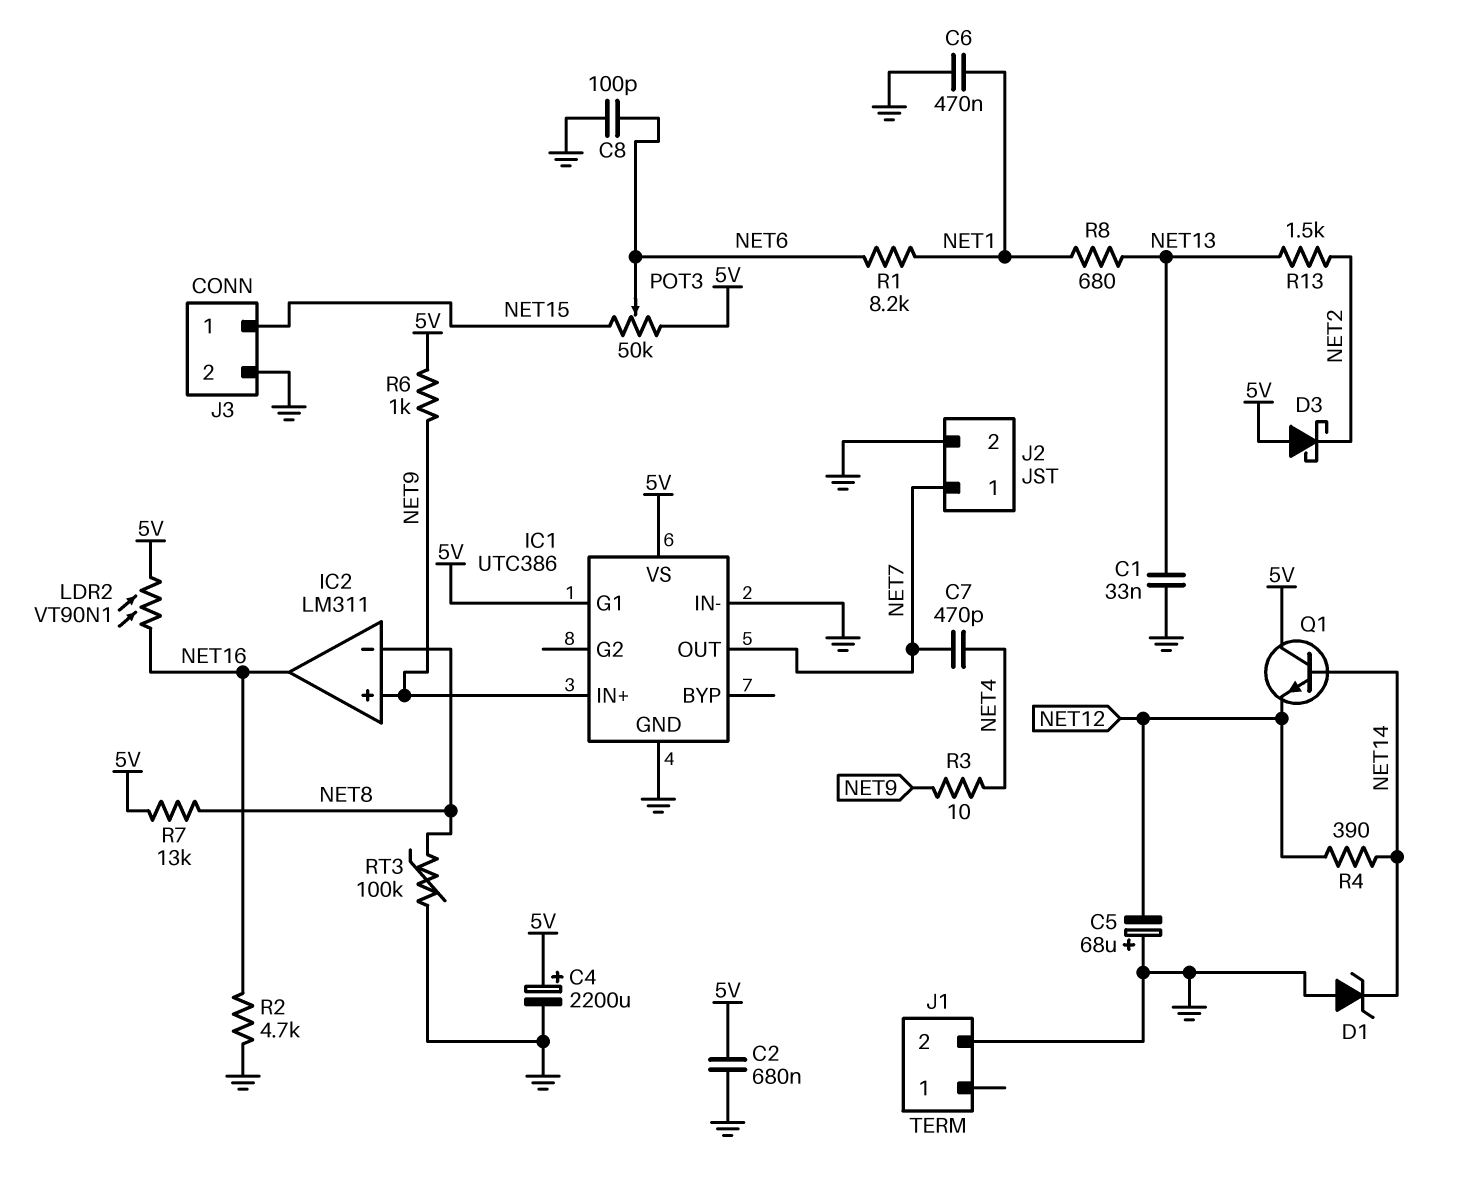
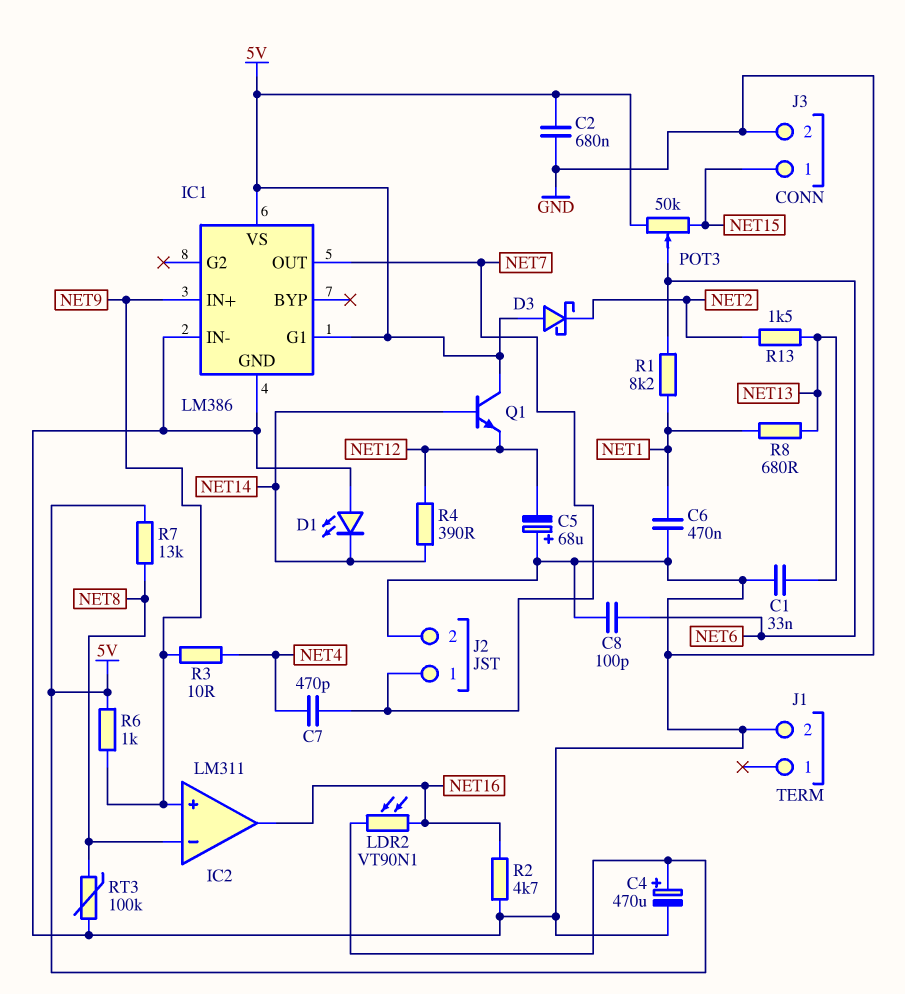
C4: 2200uF (plus 5V, minus GND) -> 470uF (plus 5V, minus GND)
D1: zener (A GND, K NET14) -> LED (A GND, K NET14)
IC1: UTC386 -> LM386

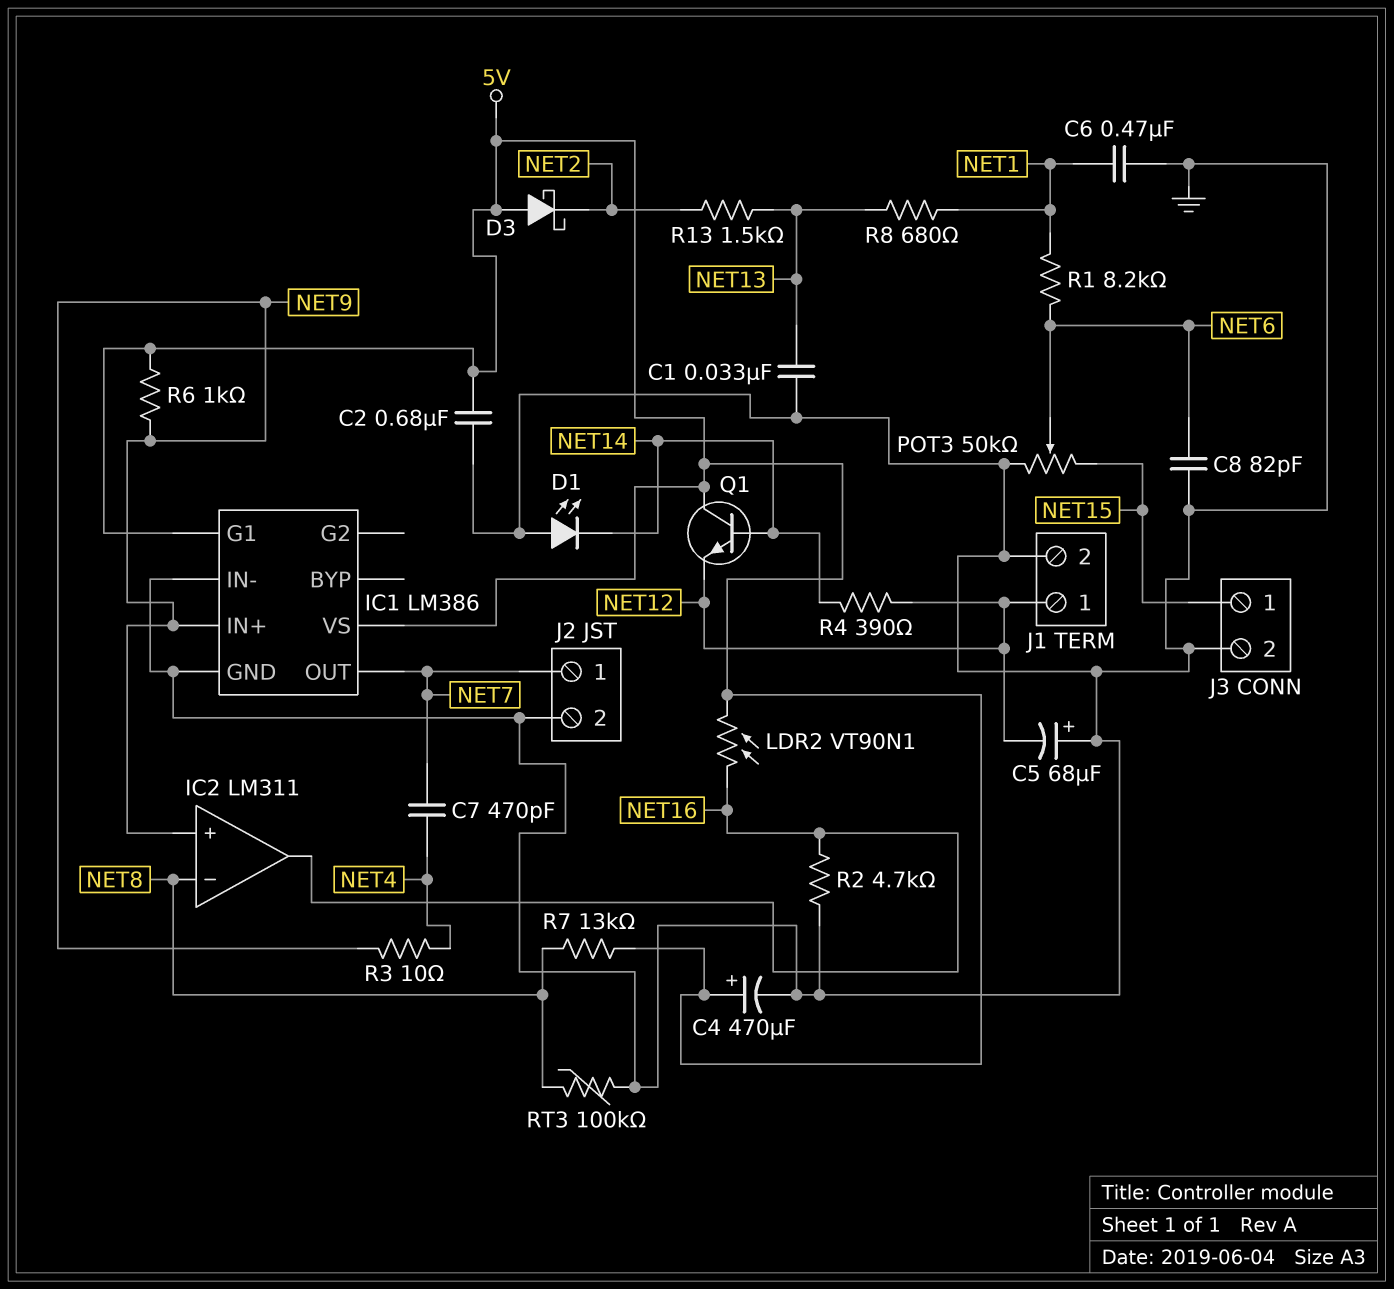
C8: 100pF (GND, NET6) -> 82pF (GND, NET6)
J1 pin 1: none -> NET12
POT3: 50k (5V, NET15, wiper NET6) -> 50k (GND, NET15, wiper NET6)

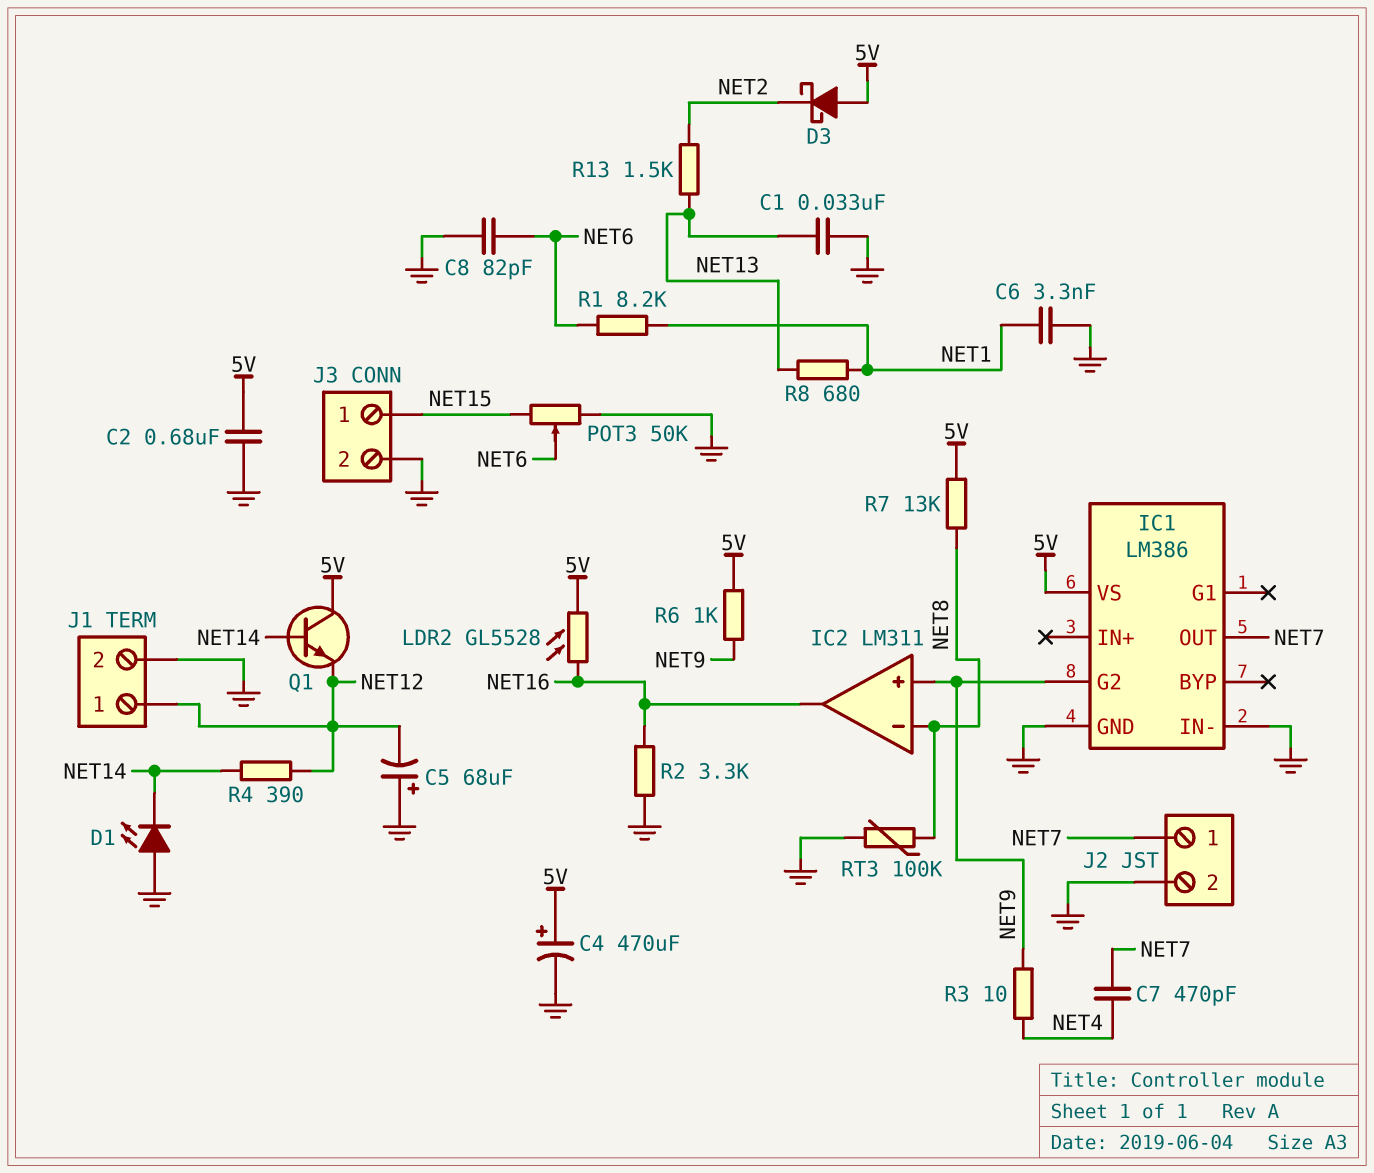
C6: 470nF (GND, NET1) -> 3.3nF (GND, NET1)
IC1 pin G1: 5V -> none
IC1 pin G2: none -> NET9
IC1 pin IN+: NET9 -> none
LDR2: VT90N1 (5V, NET16) -> GL5528 (5V, NET16)
R2: 4.7k (GND, NET16) -> 3.3k (GND, NET16)

